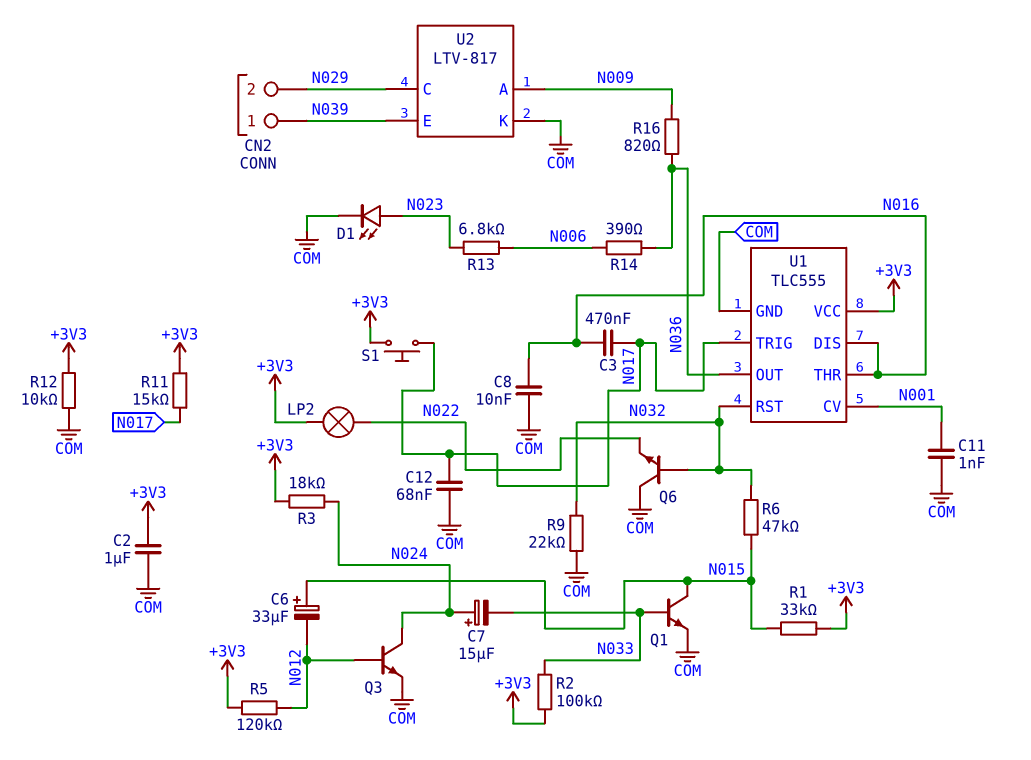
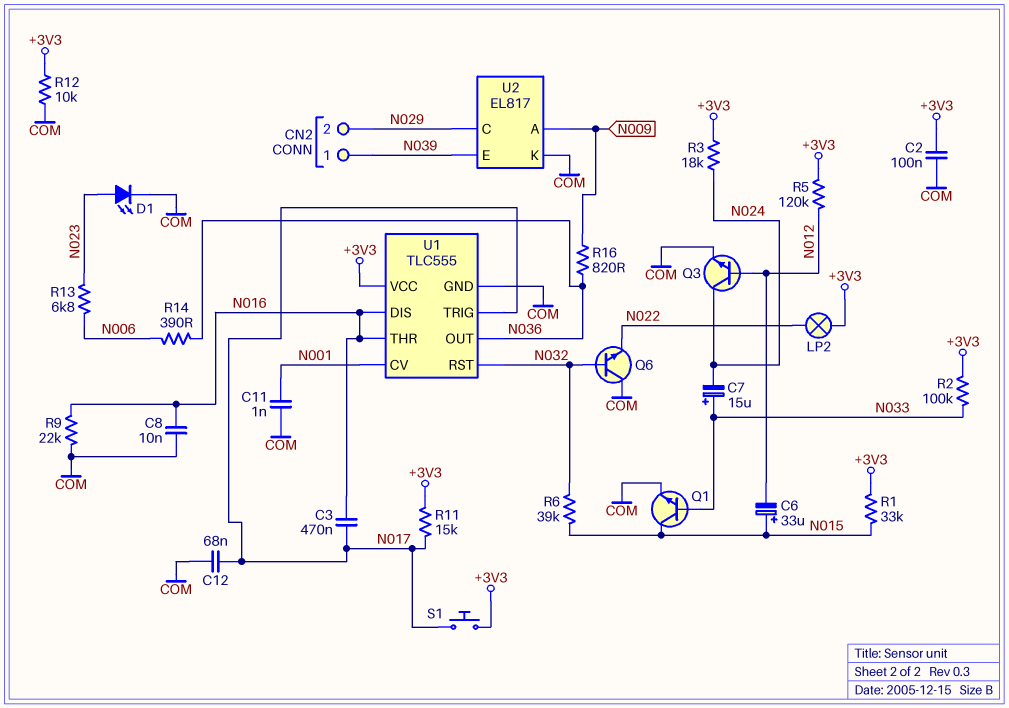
C2: 1uF (+3V3, COM) -> 100nF (+3V3, COM)
C7: 15uF (plus N024, minus N033) -> 15uF (plus N033, minus N024)
R6: 47k (N015, N032) -> 39k (N015, N032)
R9: 22k (COM, N032) -> 22k (COM, N016)
U2: LTV-817 -> EL817

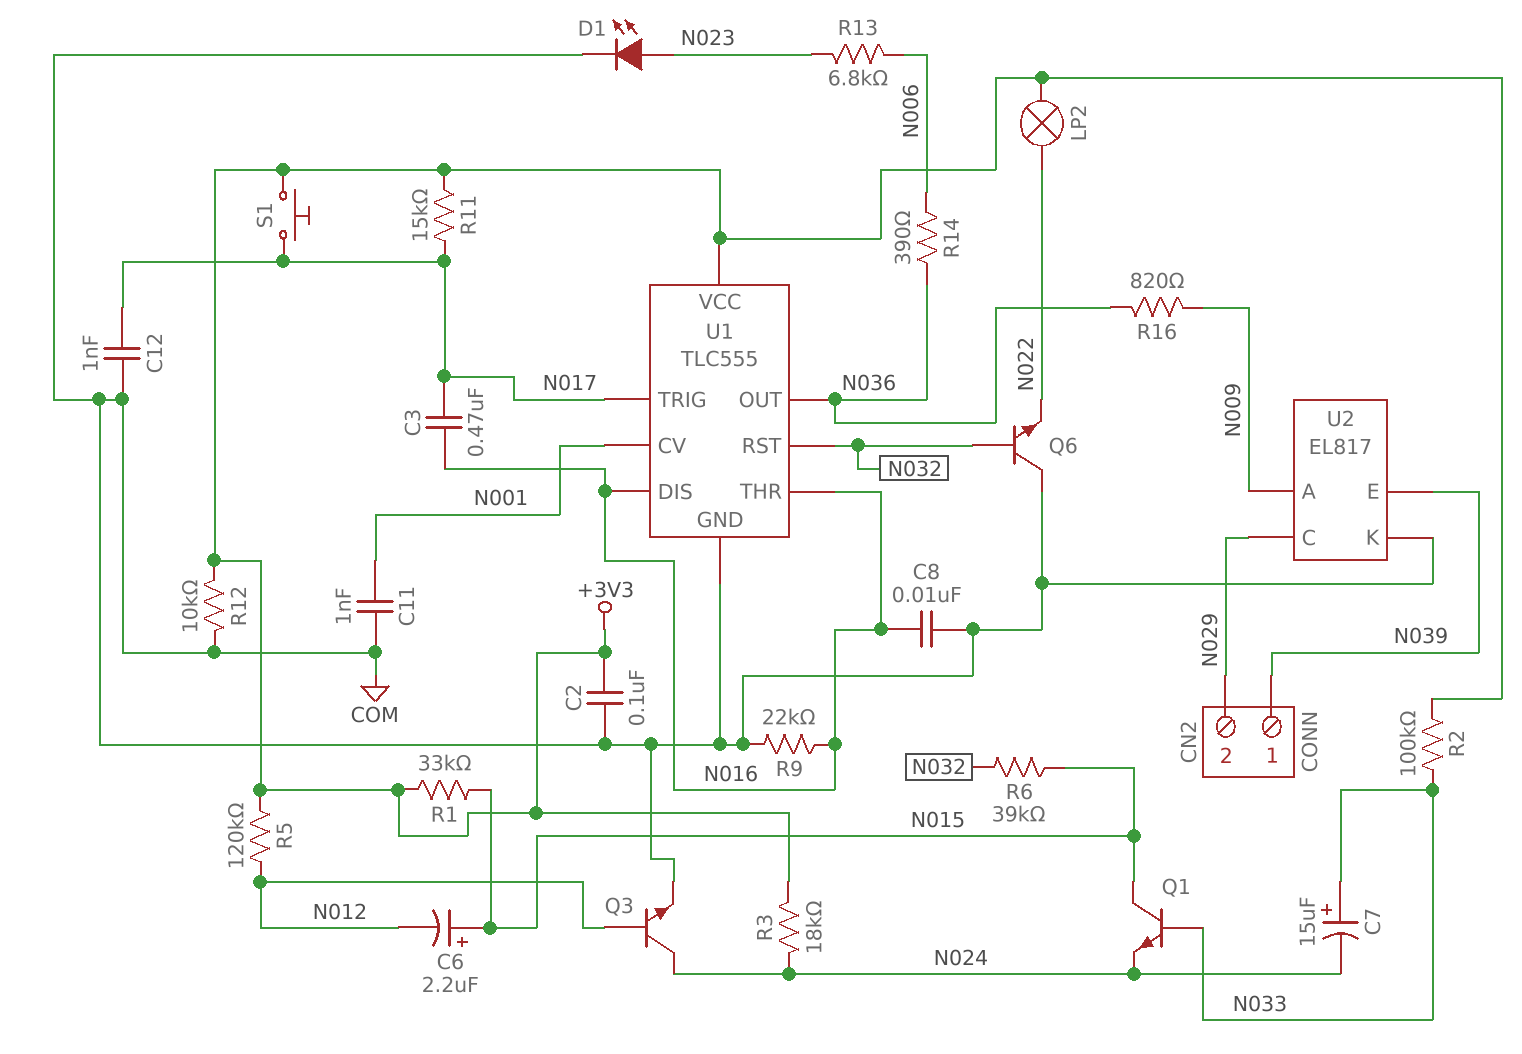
C6: 33uF (plus N015, minus N012) -> 2.2uF (plus N015, minus N012)
C12: 68nF (COM, N017) -> 1nF (COM, N017)
Q1: NPN (B N033, C N015, E COM) -> NPN (B N033, C N015, E N024)

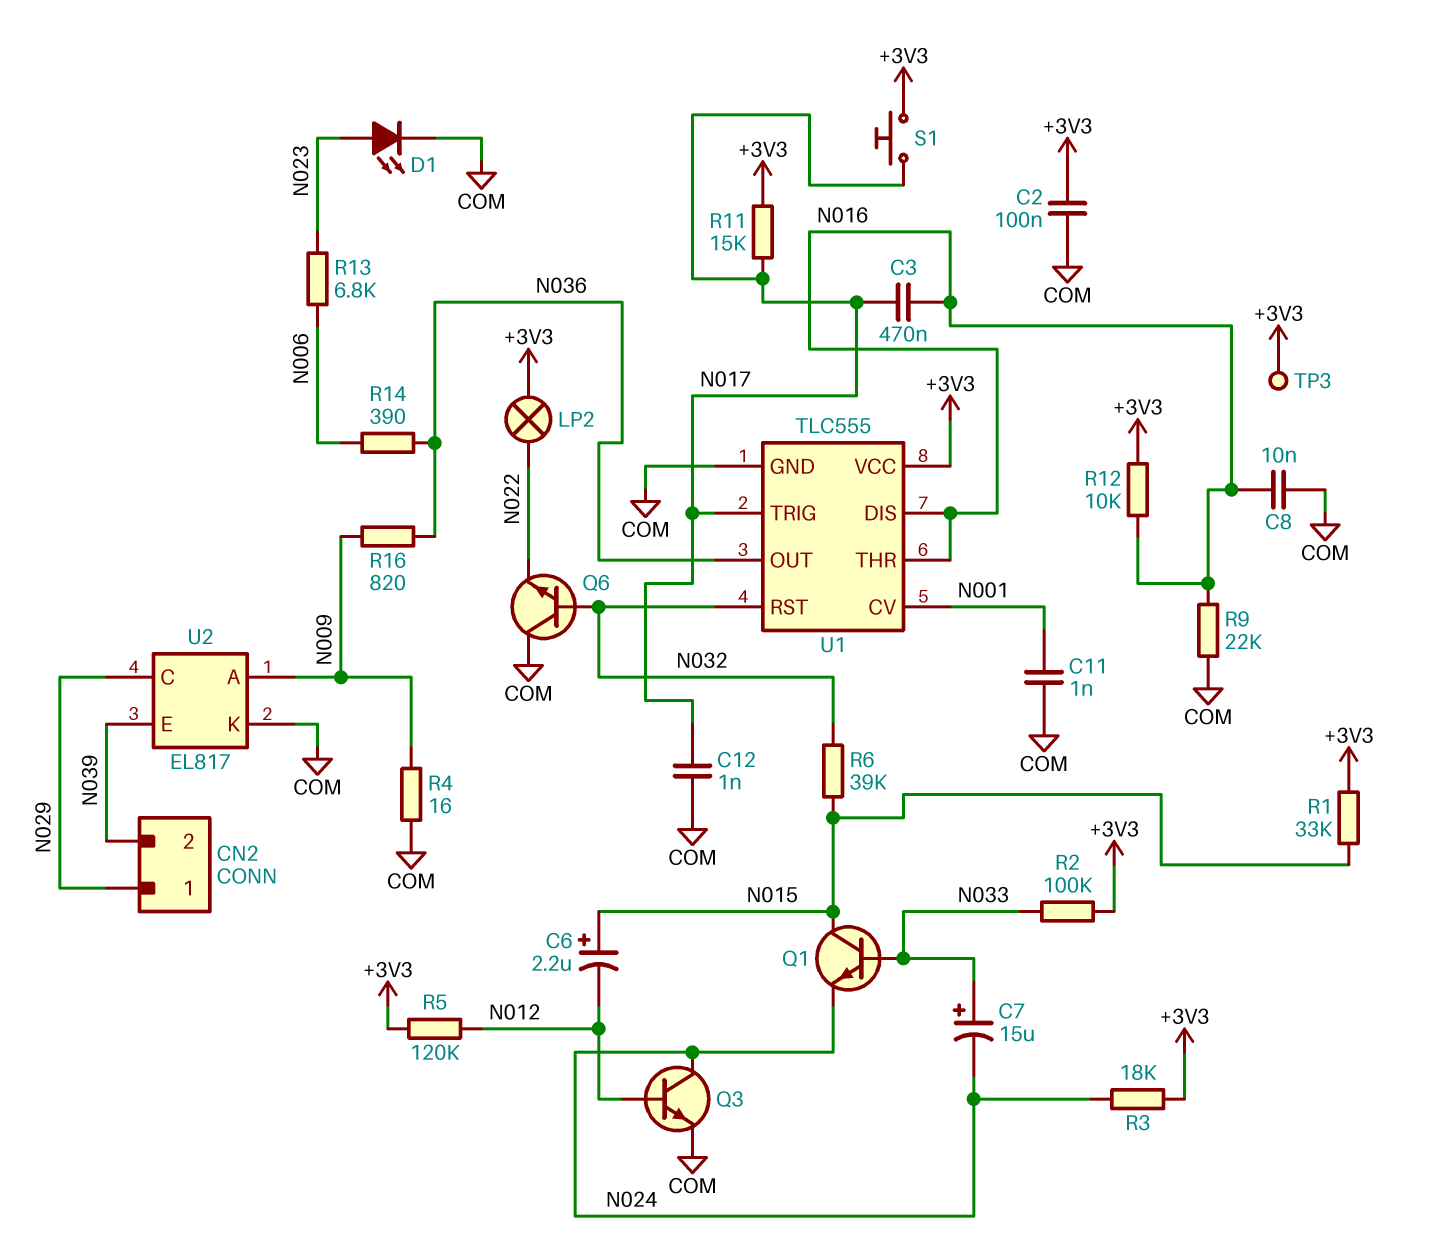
CN2 pin 1: N039 -> N029
CN2 pin 2: N029 -> N039
R4: none -> 16 (COM, N009)
R12: 10k (+3V3, COM) -> 10k (+3V3, N016)
TP3: none -> test point (+3V3)

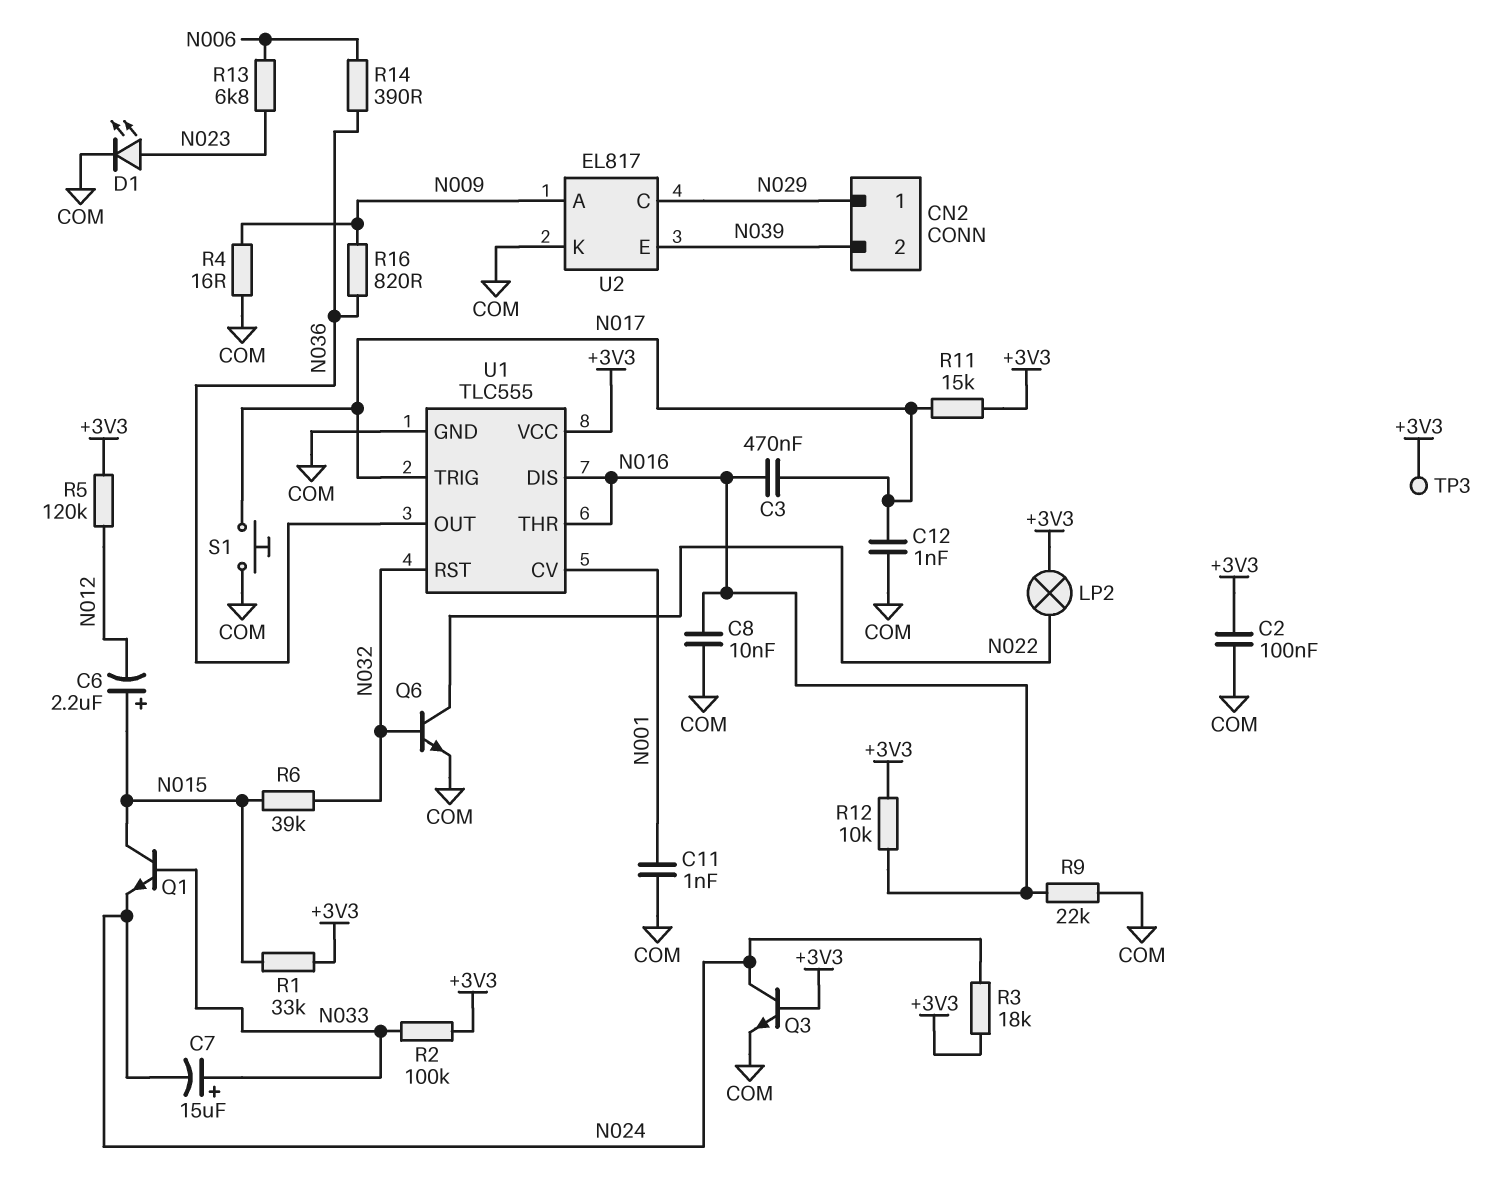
Q3: NPN (B N012, C N024, E COM) -> NPN (B +3V3, C N024, E COM)
Q6: NPN (B N032, C COM, E N022) -> NPN (B N032, C N022, E COM)
S1: button (+3V3, N017) -> button (COM, N017)

